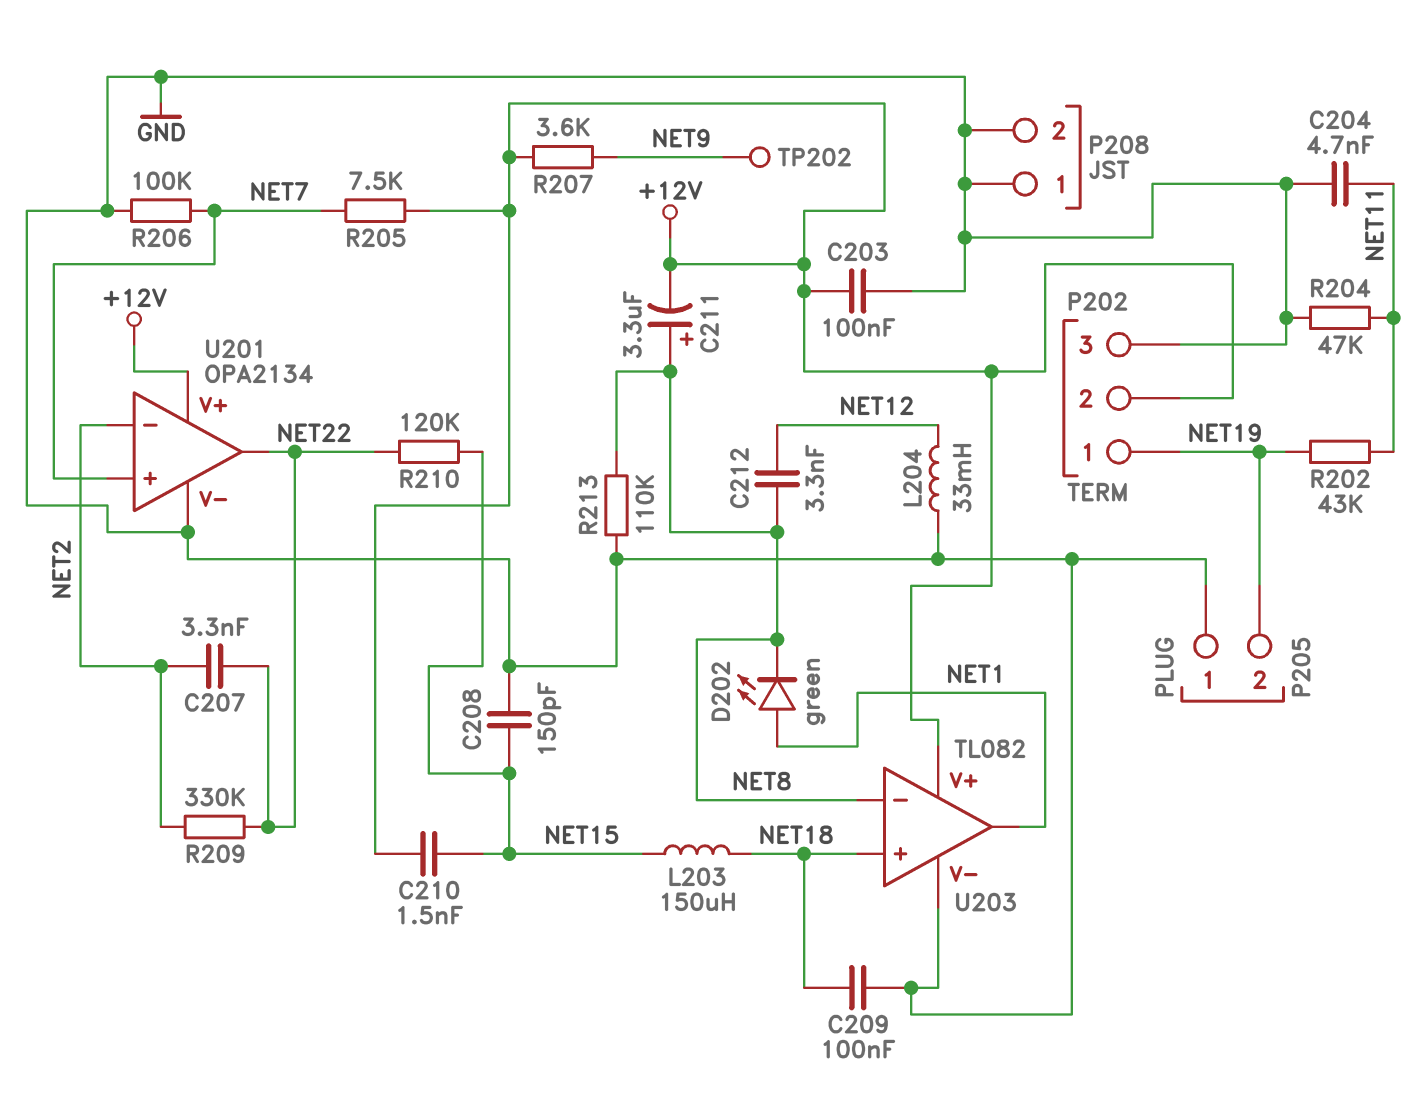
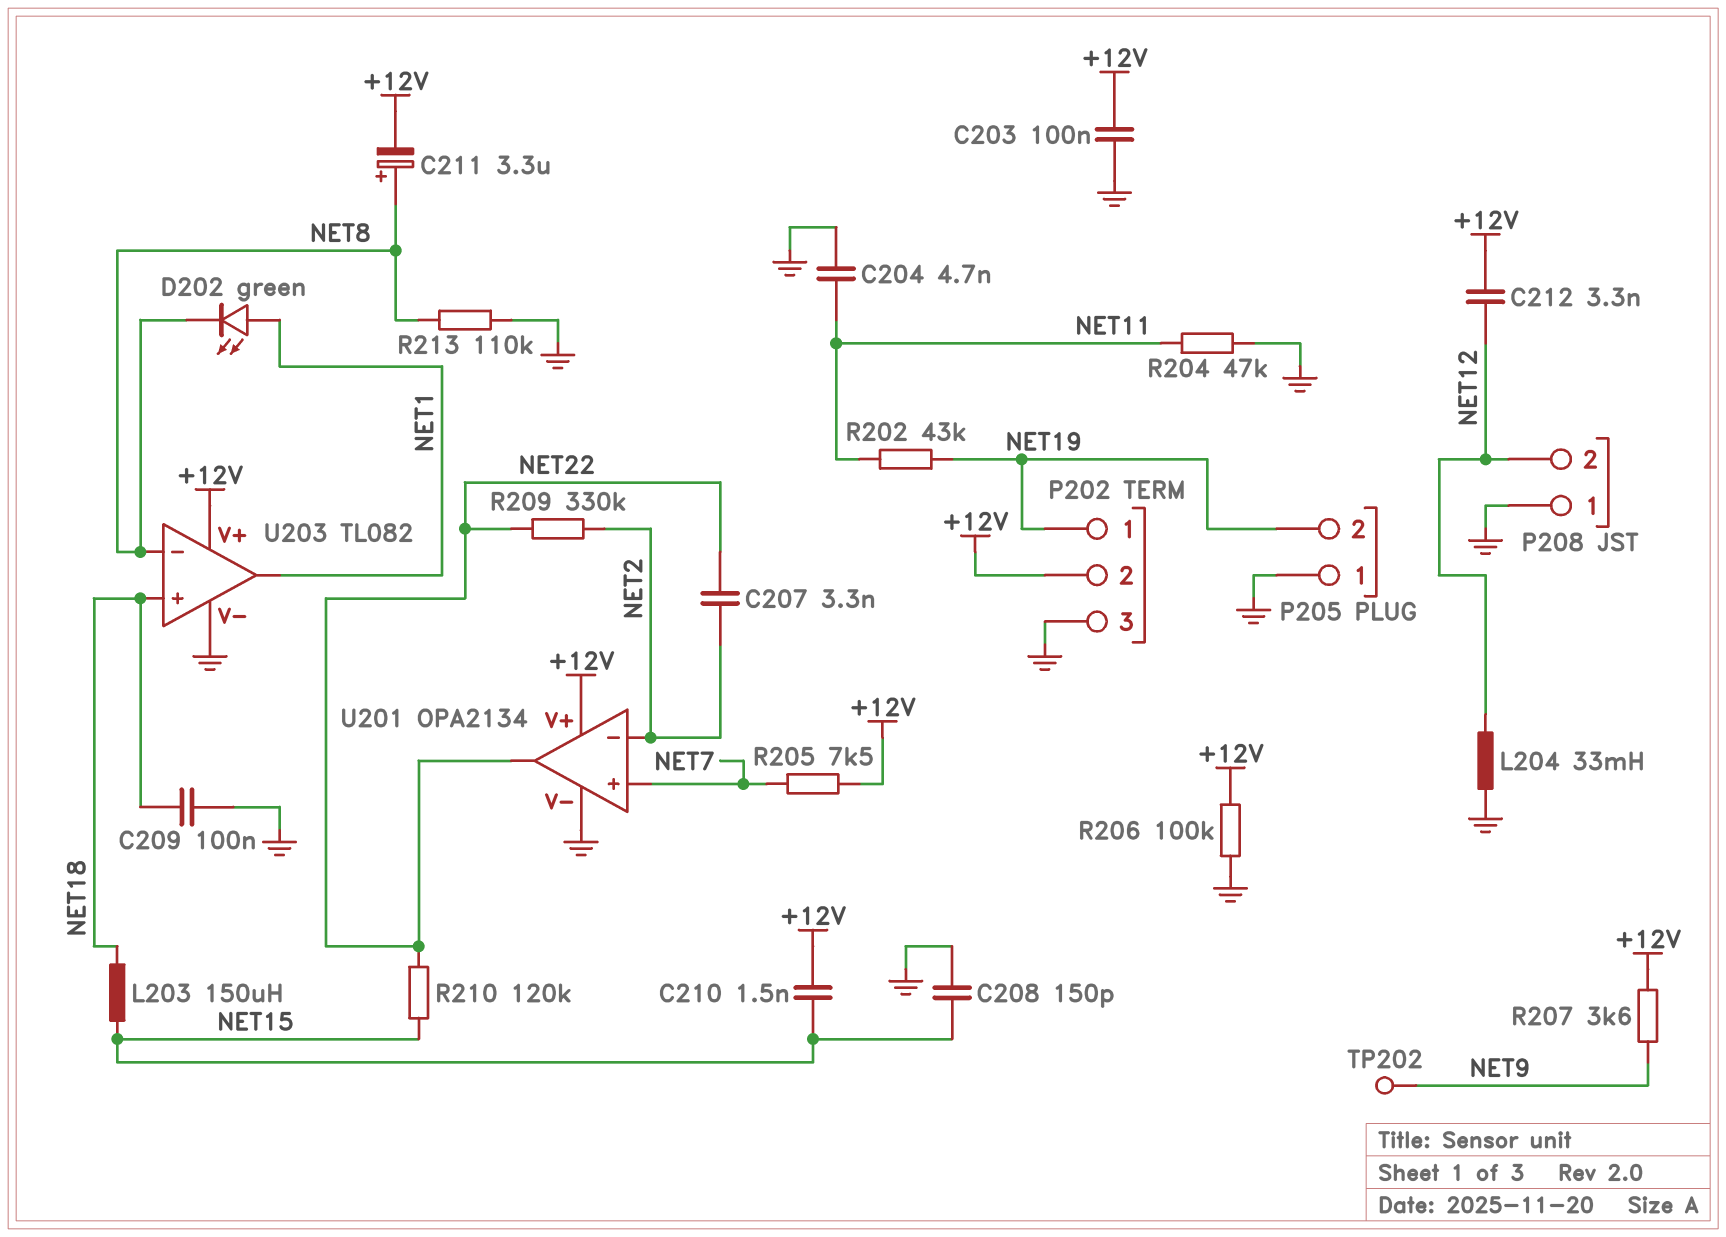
C212: 3.3nF (NET8, NET12) -> 3.3nF (+12V, NET12)
P208 pin 2: GND -> NET12
R206: 100k (GND, NET7) -> 100k (+12V, GND)

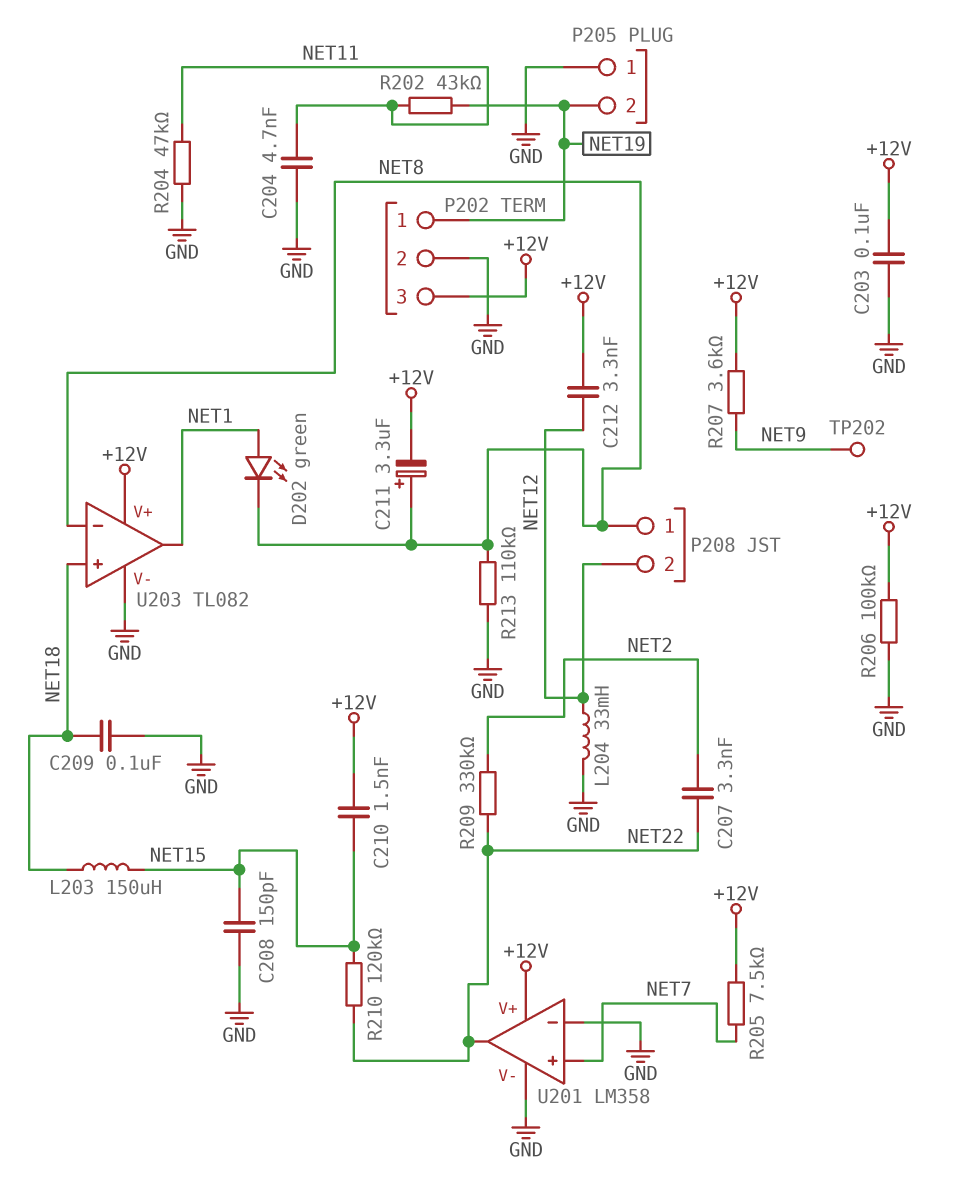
P202 pin 2: +12V -> GND
P202 pin 3: GND -> +12V
P208 pin 1: GND -> NET8
U201: OPA2134 -> LM358
U201 pin in-: NET2 -> GND

